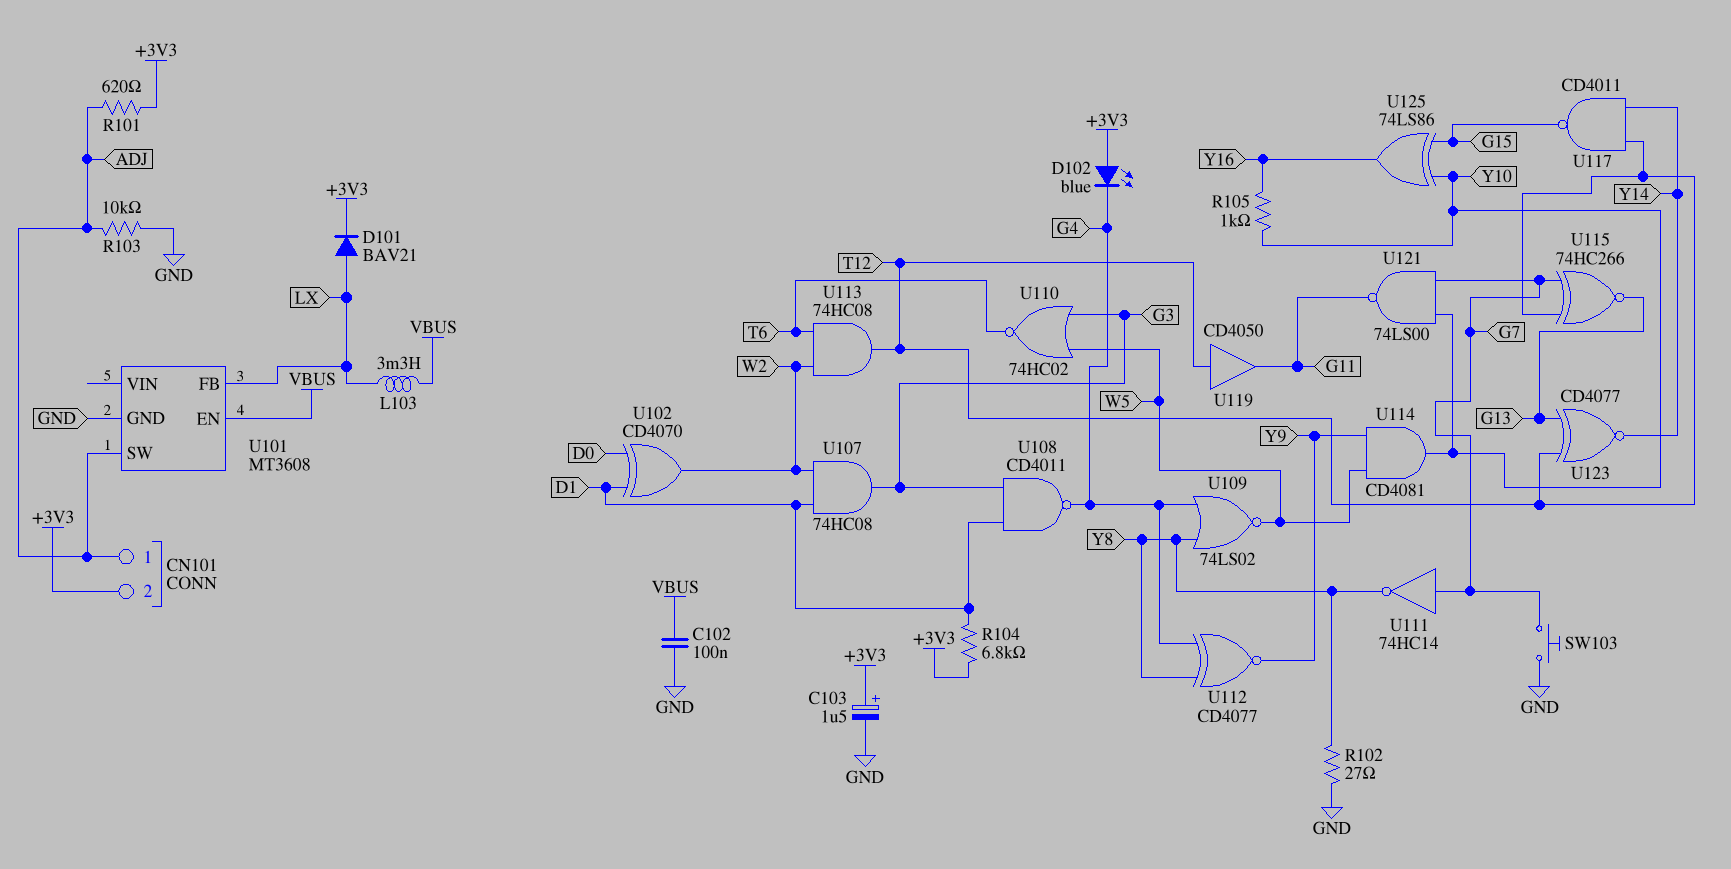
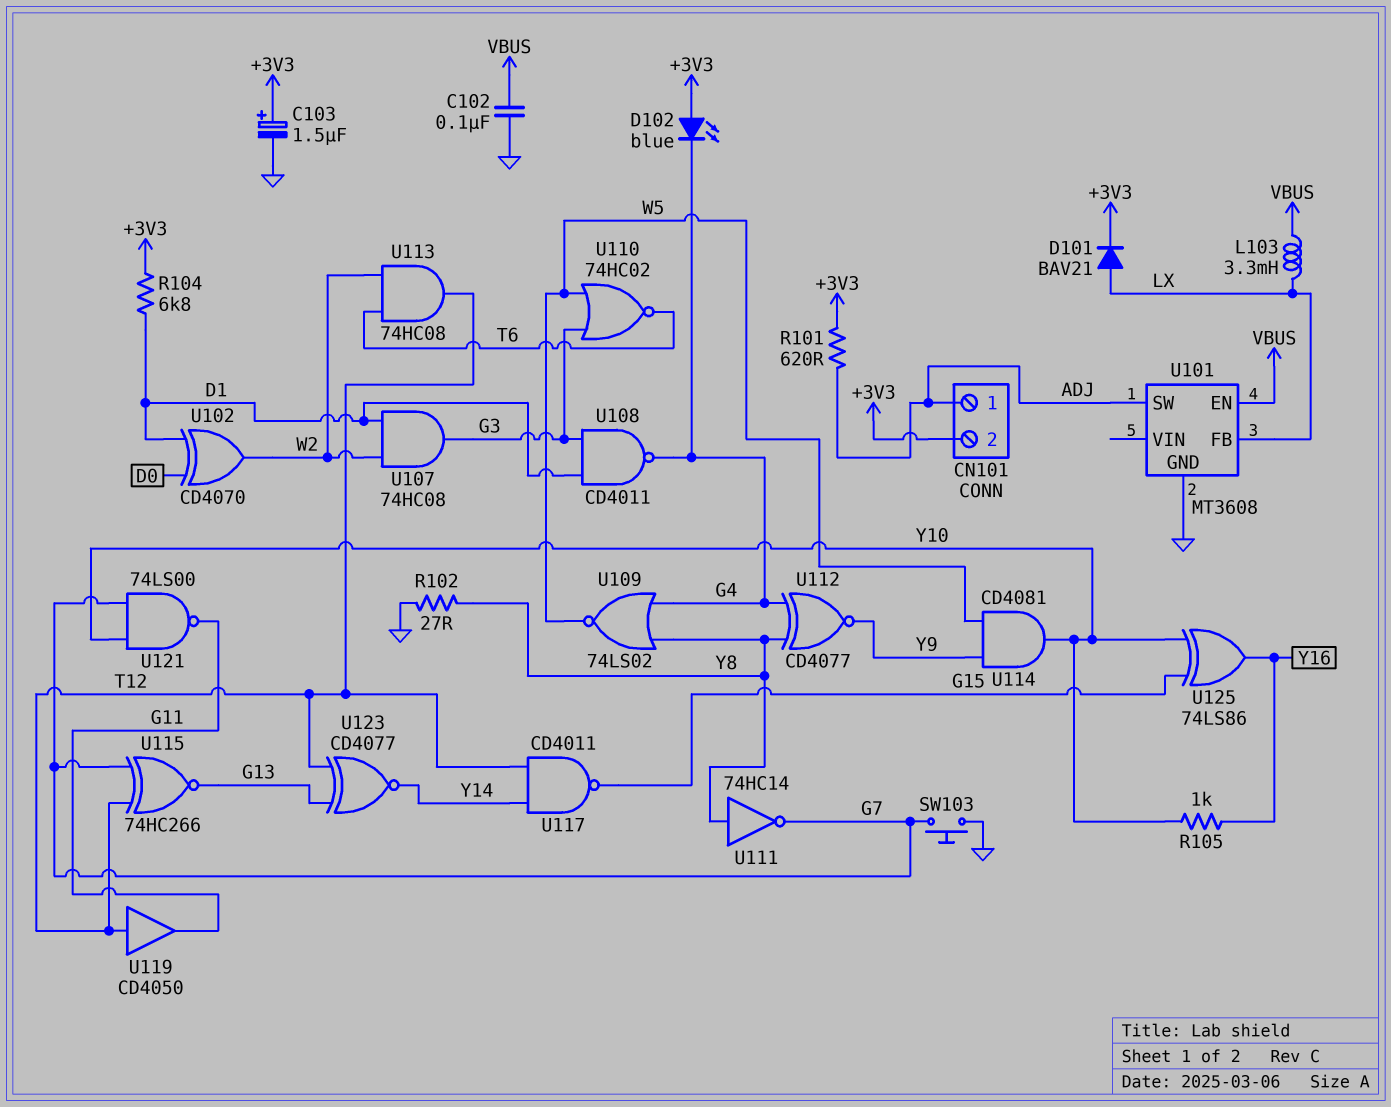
R103: 10k (ADJ, GND) -> none
U111: NOT 74HC14 (in G7, out Y8) -> NOT 74HC14 (in Y8, out G7)

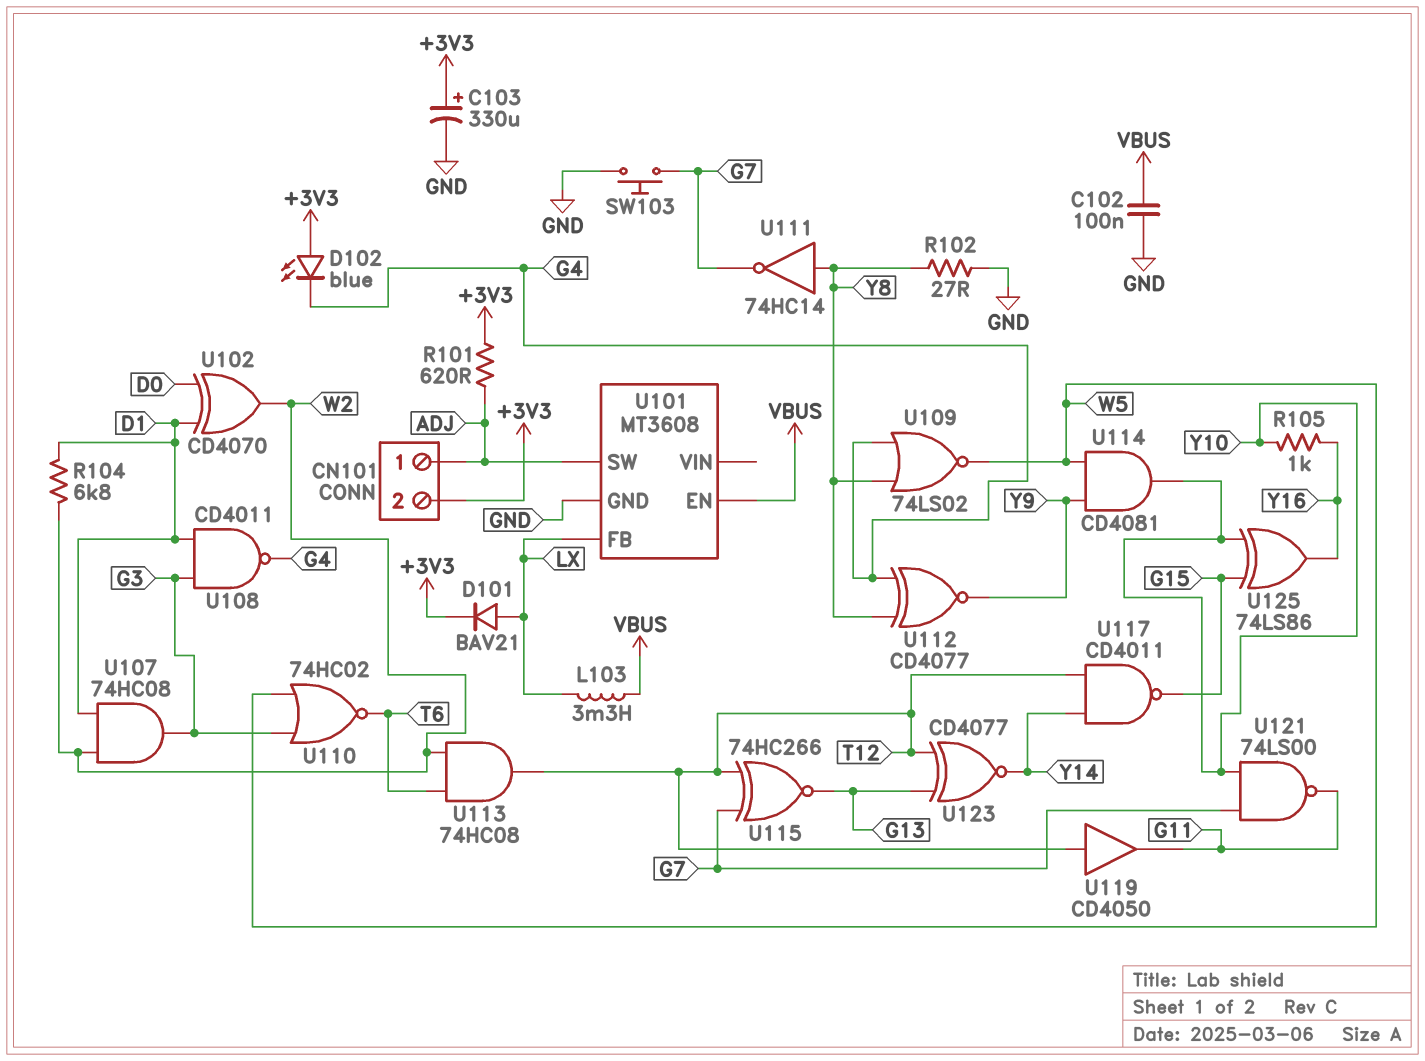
C103: 1.5uF (plus +3V3, minus GND) -> 330uF (plus +3V3, minus GND)
R104: 6.8k (+3V3, D1) -> 6.8k (D1, W2)

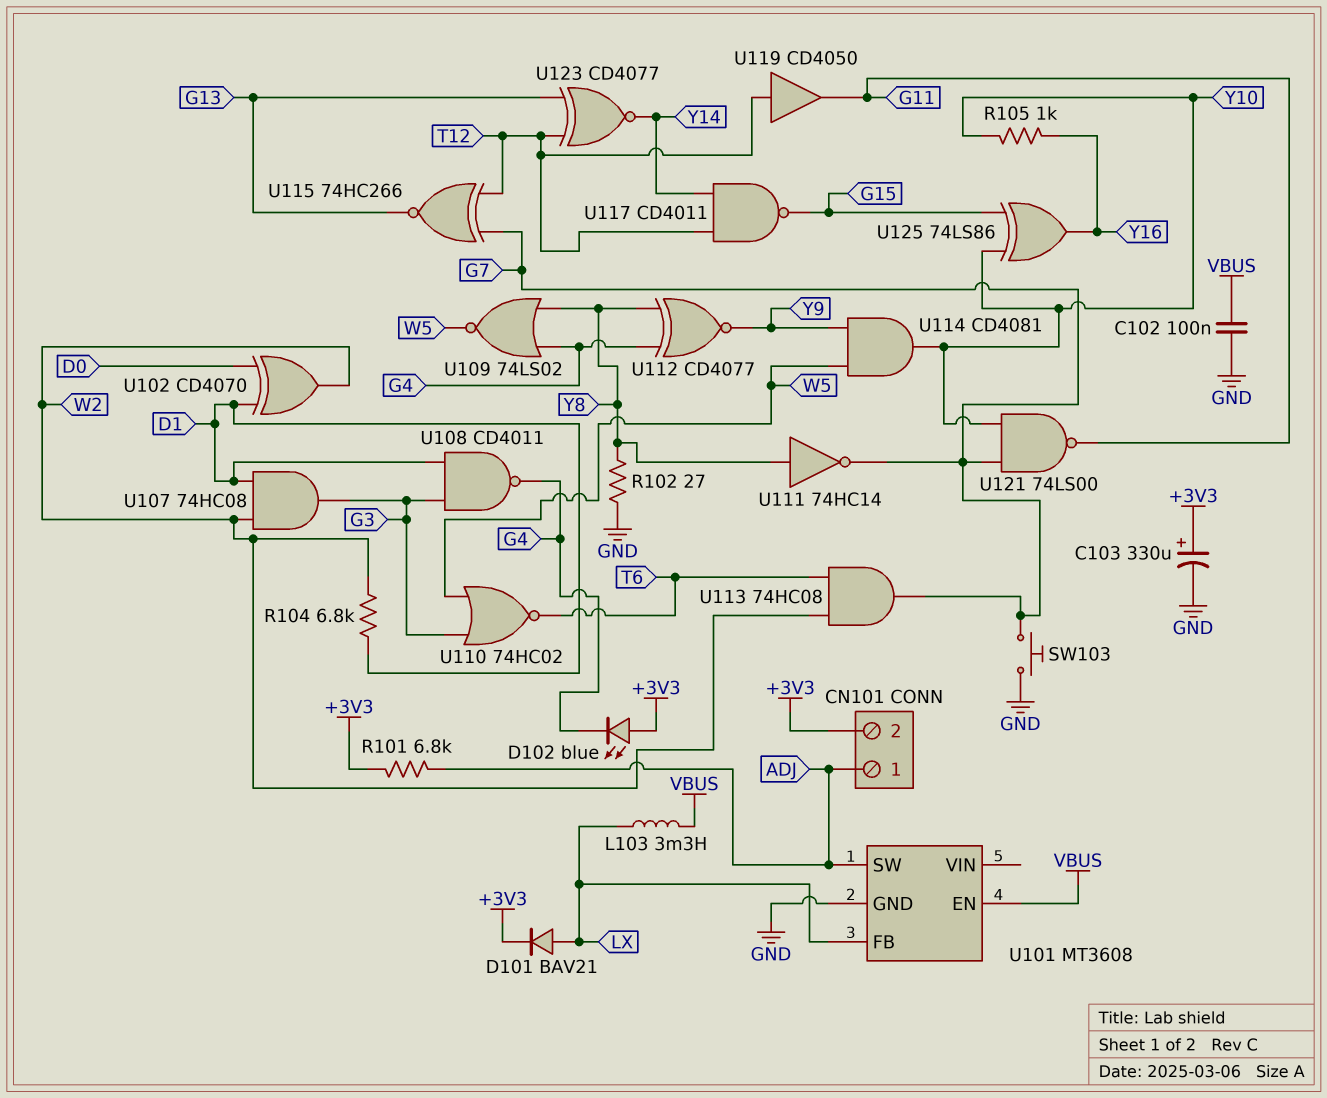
R101: 620 (+3V3, ADJ) -> 6.8k (+3V3, ADJ)
U113: AND 74HC08 (in T6, in W2, out T12) -> AND 74HC08 (in T6, in W2, out G7)

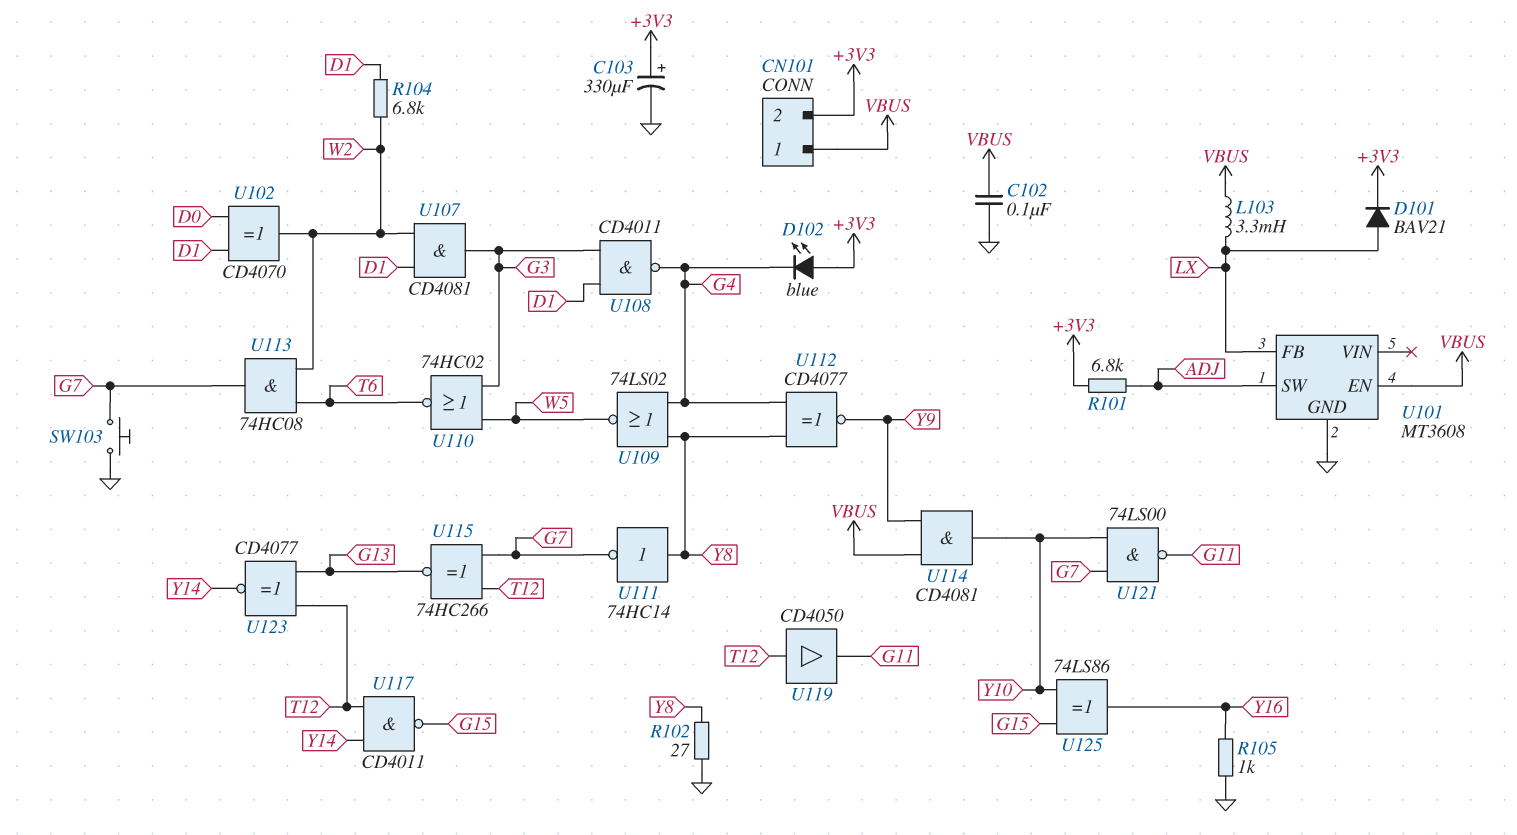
CN101 pin 1: ADJ -> VBUS
R105: 1k (Y10, Y16) -> 1k (GND, Y16)
U107: AND 74HC08 (in D1, in W2, out G3) -> AND CD4081 (in D1, in W2, out G3)
U114: AND CD4081 (in W5, in Y9, out Y10) -> AND CD4081 (in VBUS, in Y9, out Y10)

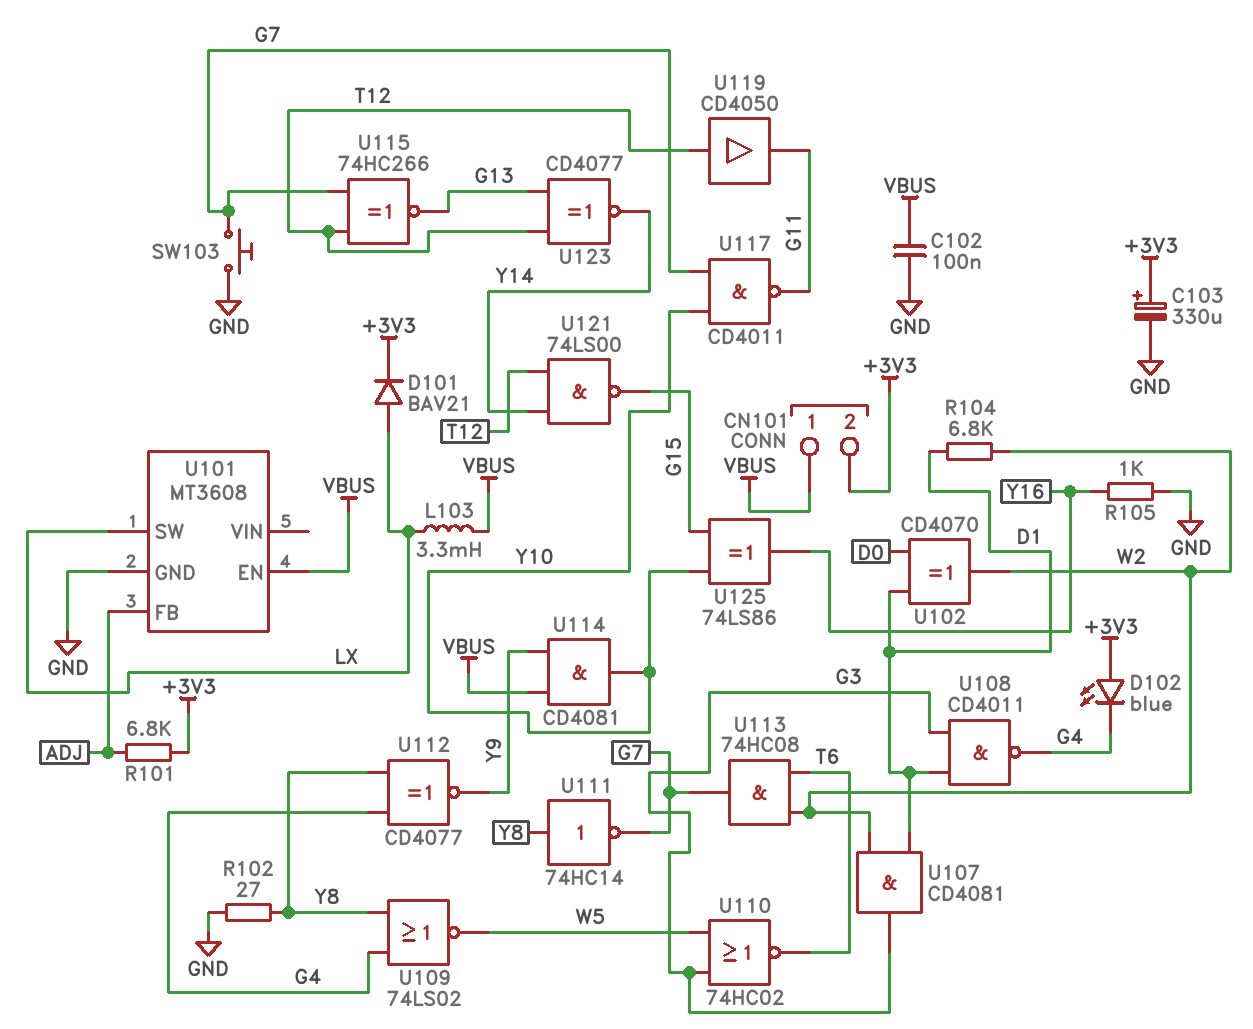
U101 pin FB: LX -> ADJ
U101 pin SW: ADJ -> LX
U117: NAND CD4011 (in T12, in Y14, out G15) -> NAND CD4011 (in G7, in Y10, out G11)
U121: NAND 74LS00 (in G7, in Y10, out G11) -> NAND 74LS00 (in T12, in Y14, out G15)

